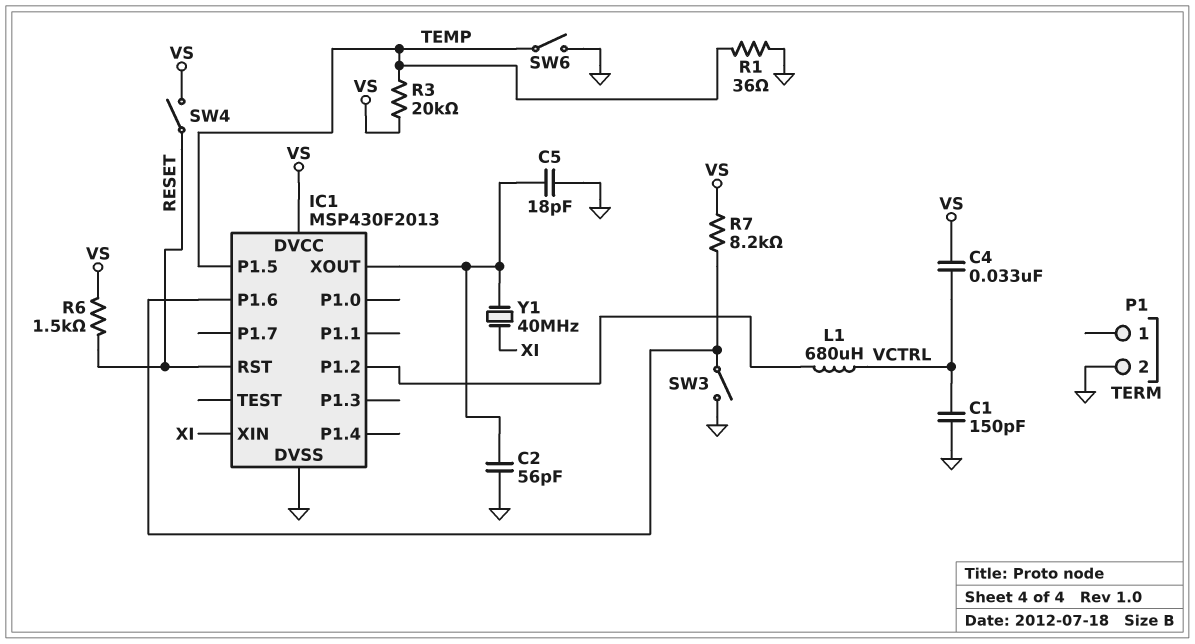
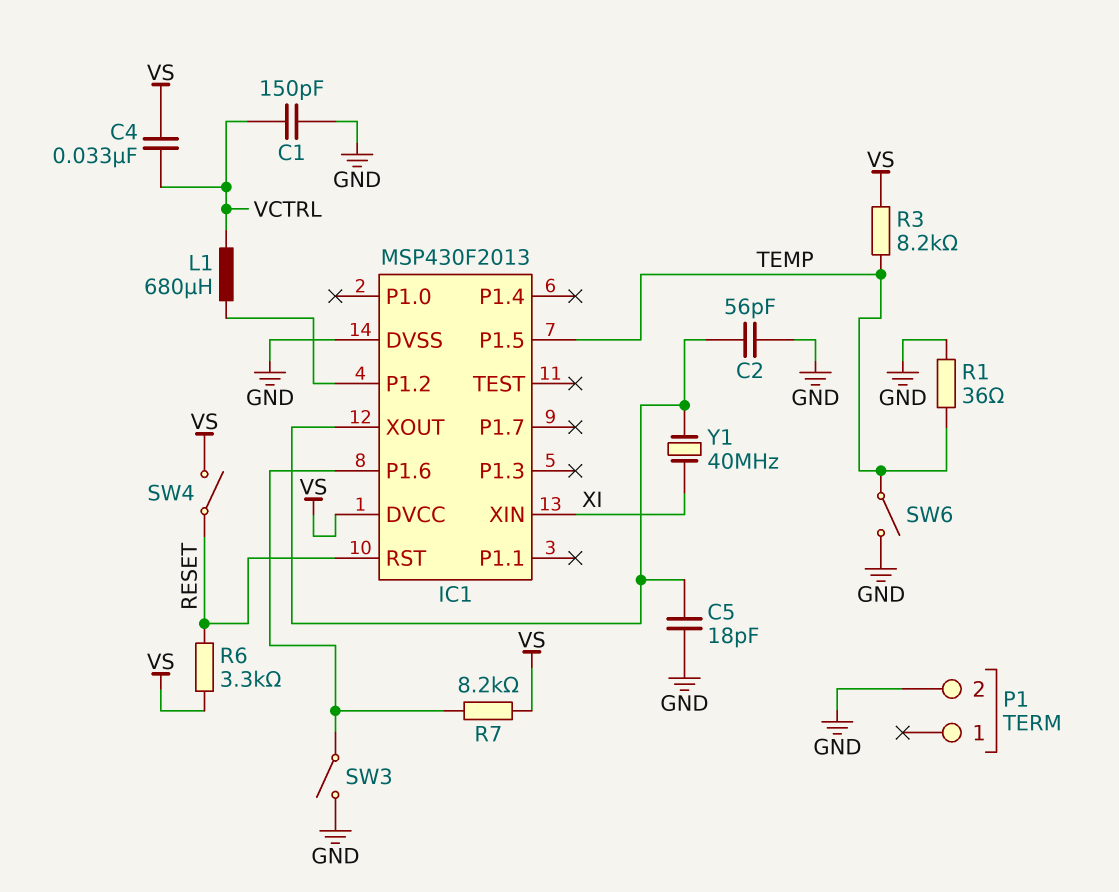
R3: 20k (TEMP, VS) -> 8.2k (TEMP, VS)
R6: 1.5k (RESET, VS) -> 3.3k (RESET, VS)

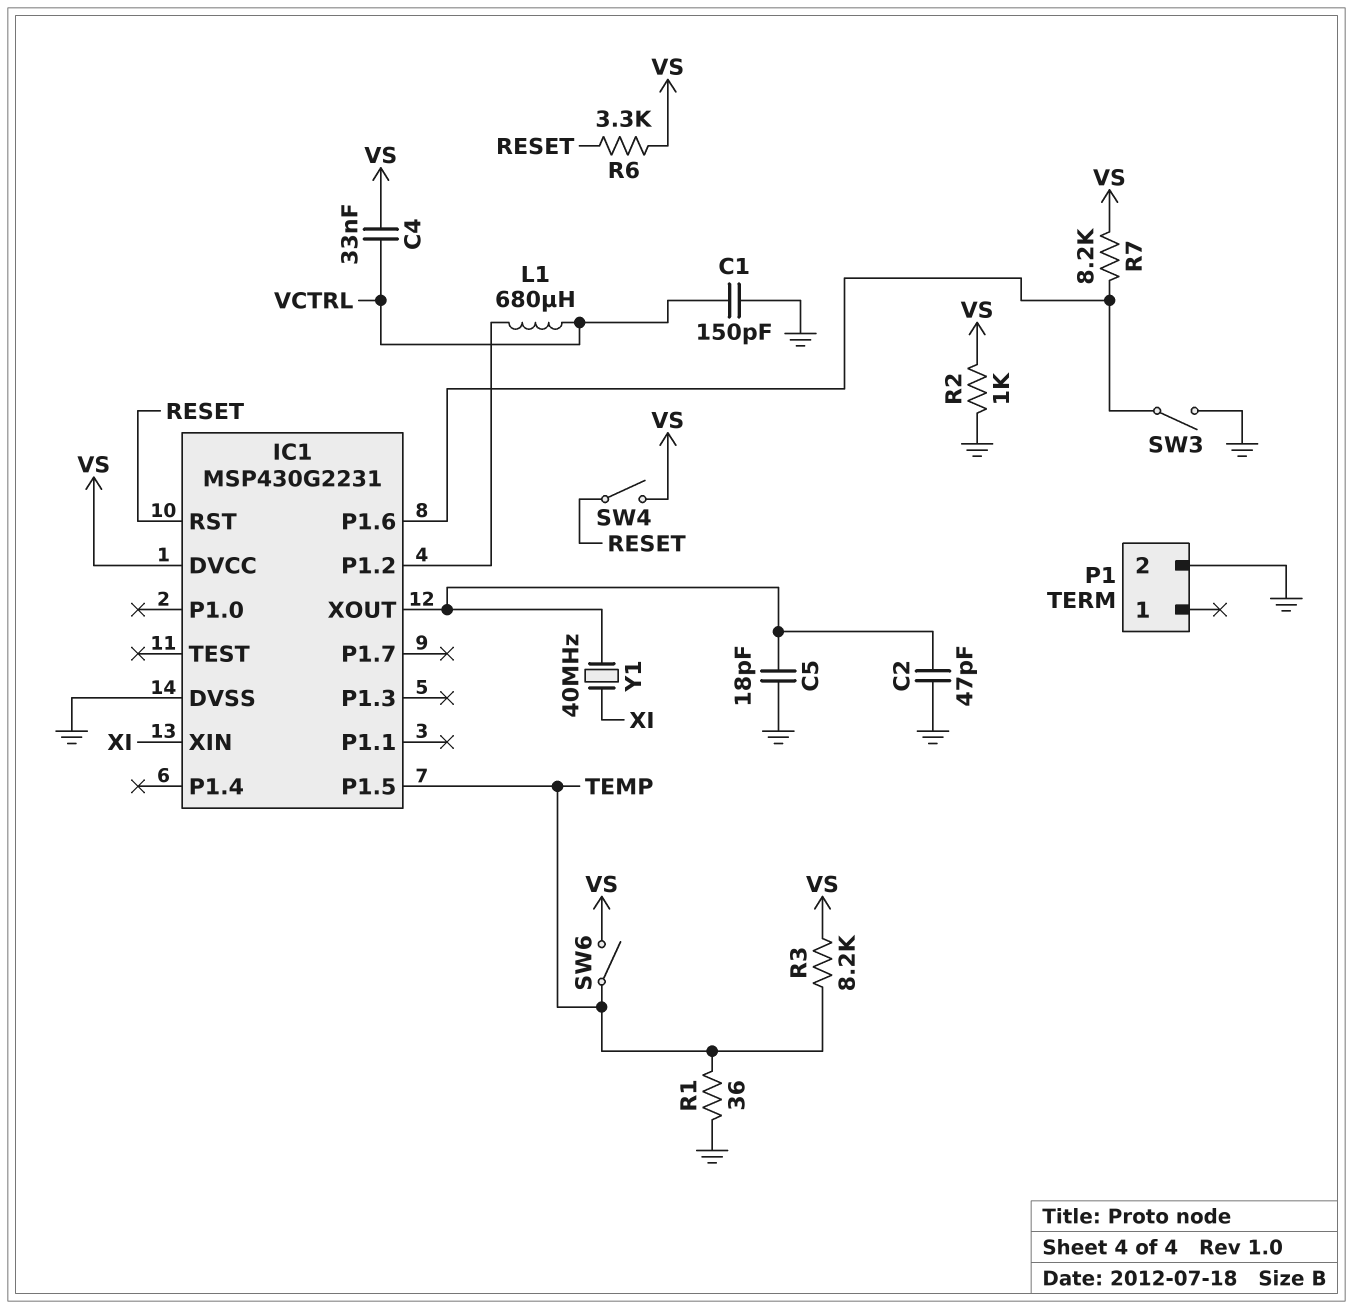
C2: 56pF (GND, IC1/XOUT) -> 47pF (GND, IC1/XOUT)
IC1: MSP430F2013 -> MSP430G2231
R2: none -> 1k (GND, VS)
SW6: switch (GND, TEMP) -> switch (TEMP, VS)

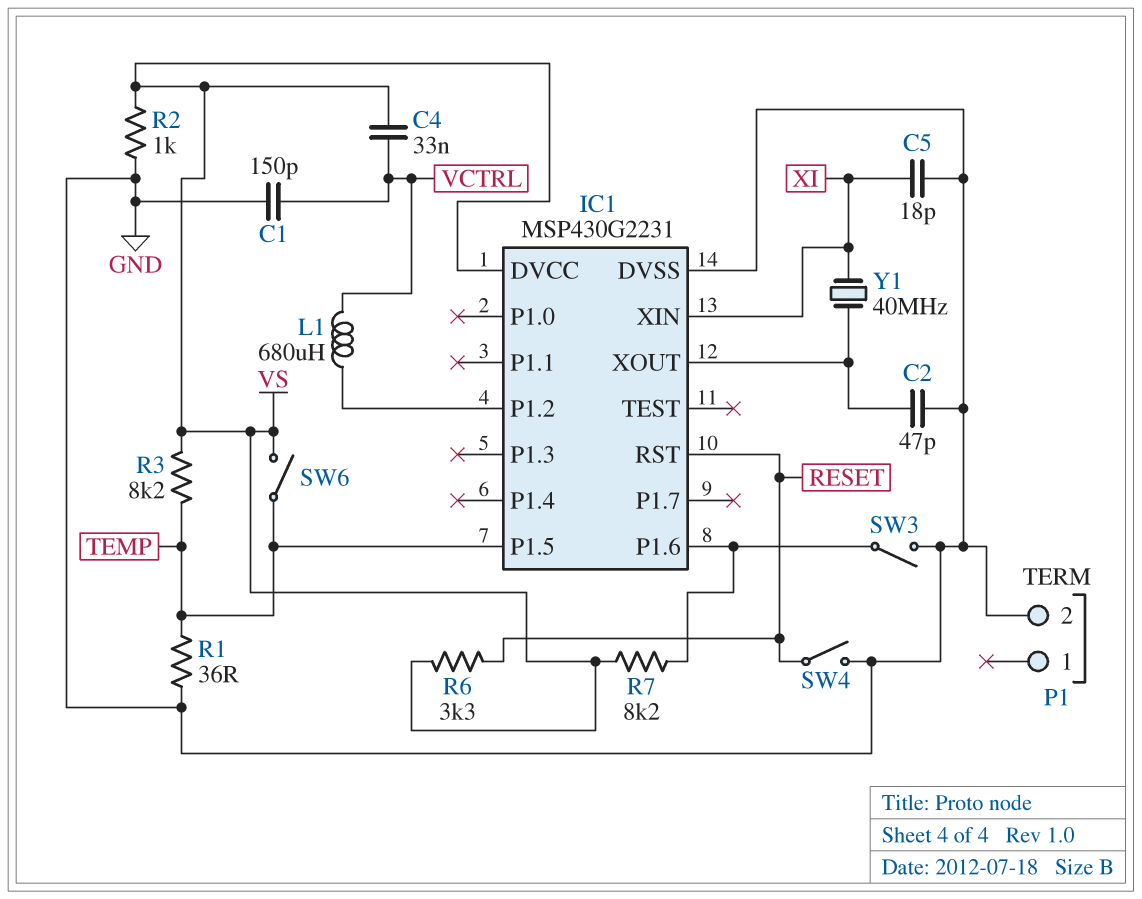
C5: 18pF (GND, IC1/XOUT) -> 18pF (GND, XI)
SW4: switch (RESET, VS) -> switch (GND, RESET)

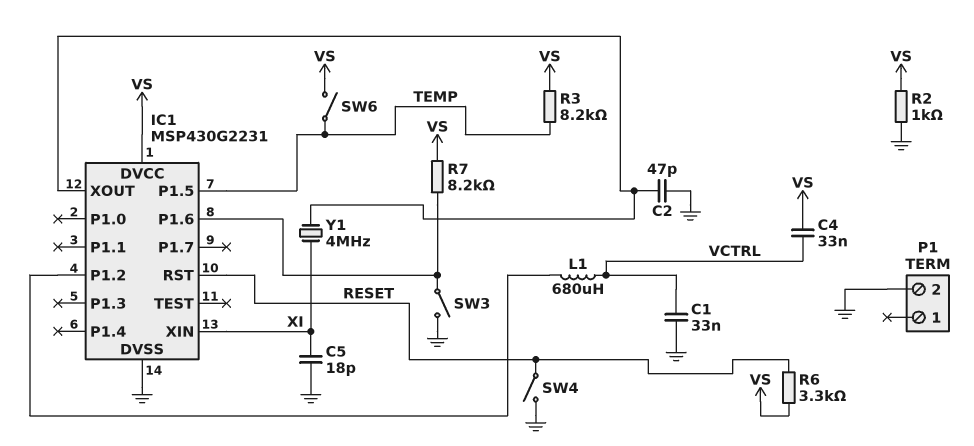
C1: 150pF (GND, VCTRL) -> 33nF (GND, VCTRL)
R1: 36 (GND, TEMP) -> none
Y1: 40MHz (IC1/XOUT, XI) -> 4MHz (IC1/XOUT, XI)

